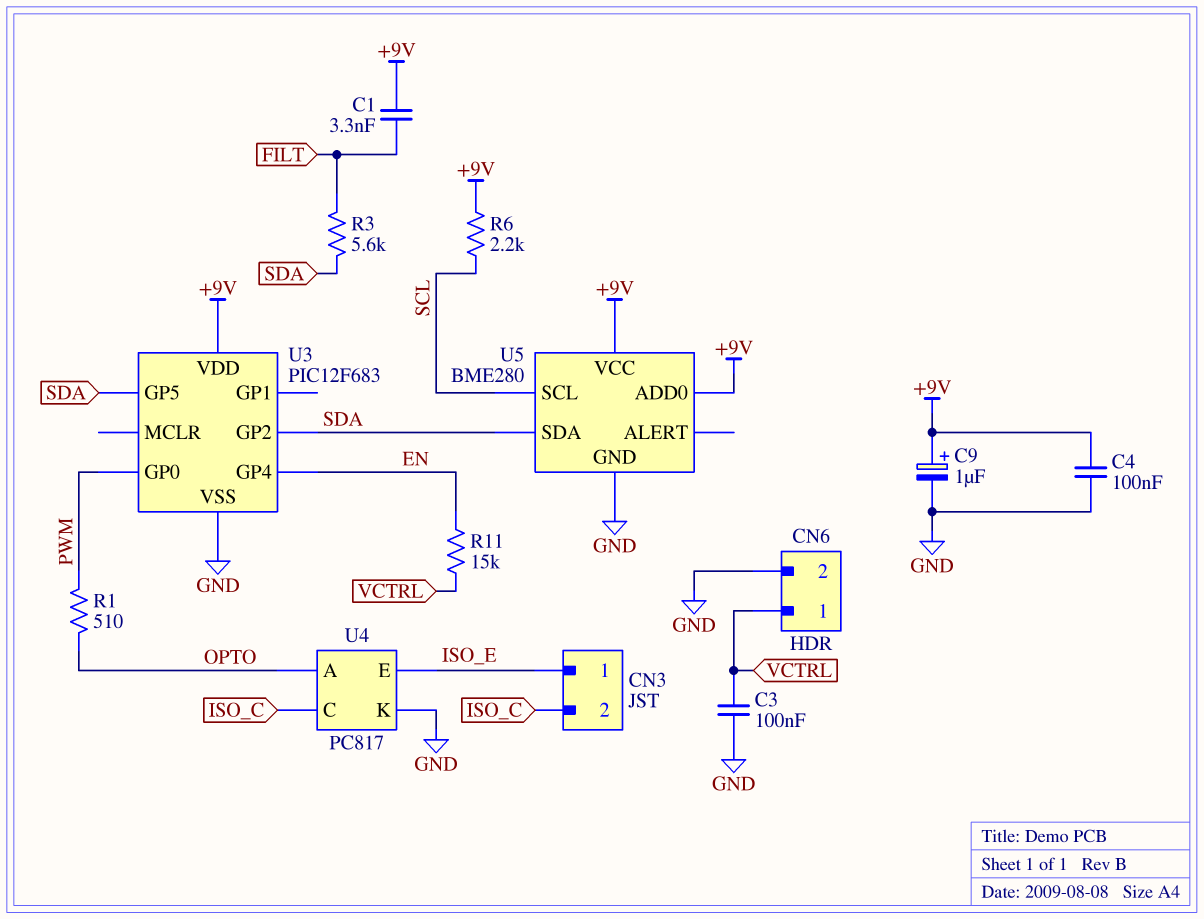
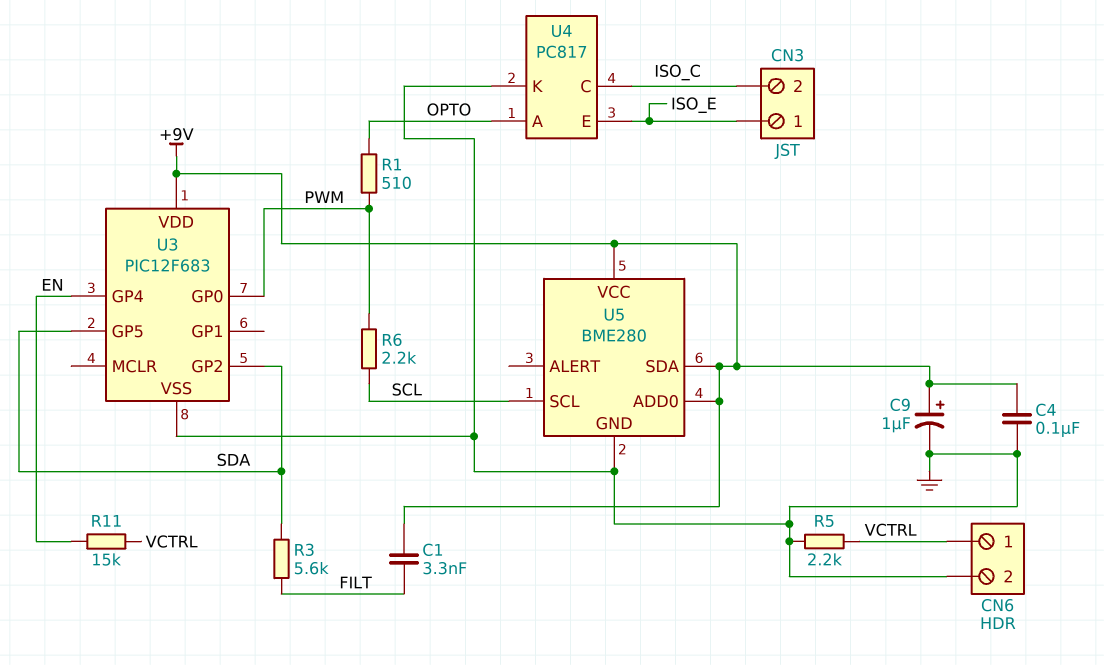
C3: 100nF (GND, VCTRL) -> none
R5: none -> 2.2k (GND, VCTRL)
R6: 2.2k (+9V, SCL) -> 2.2k (PWM, SCL)
U5 pin SDA: SDA -> +9V

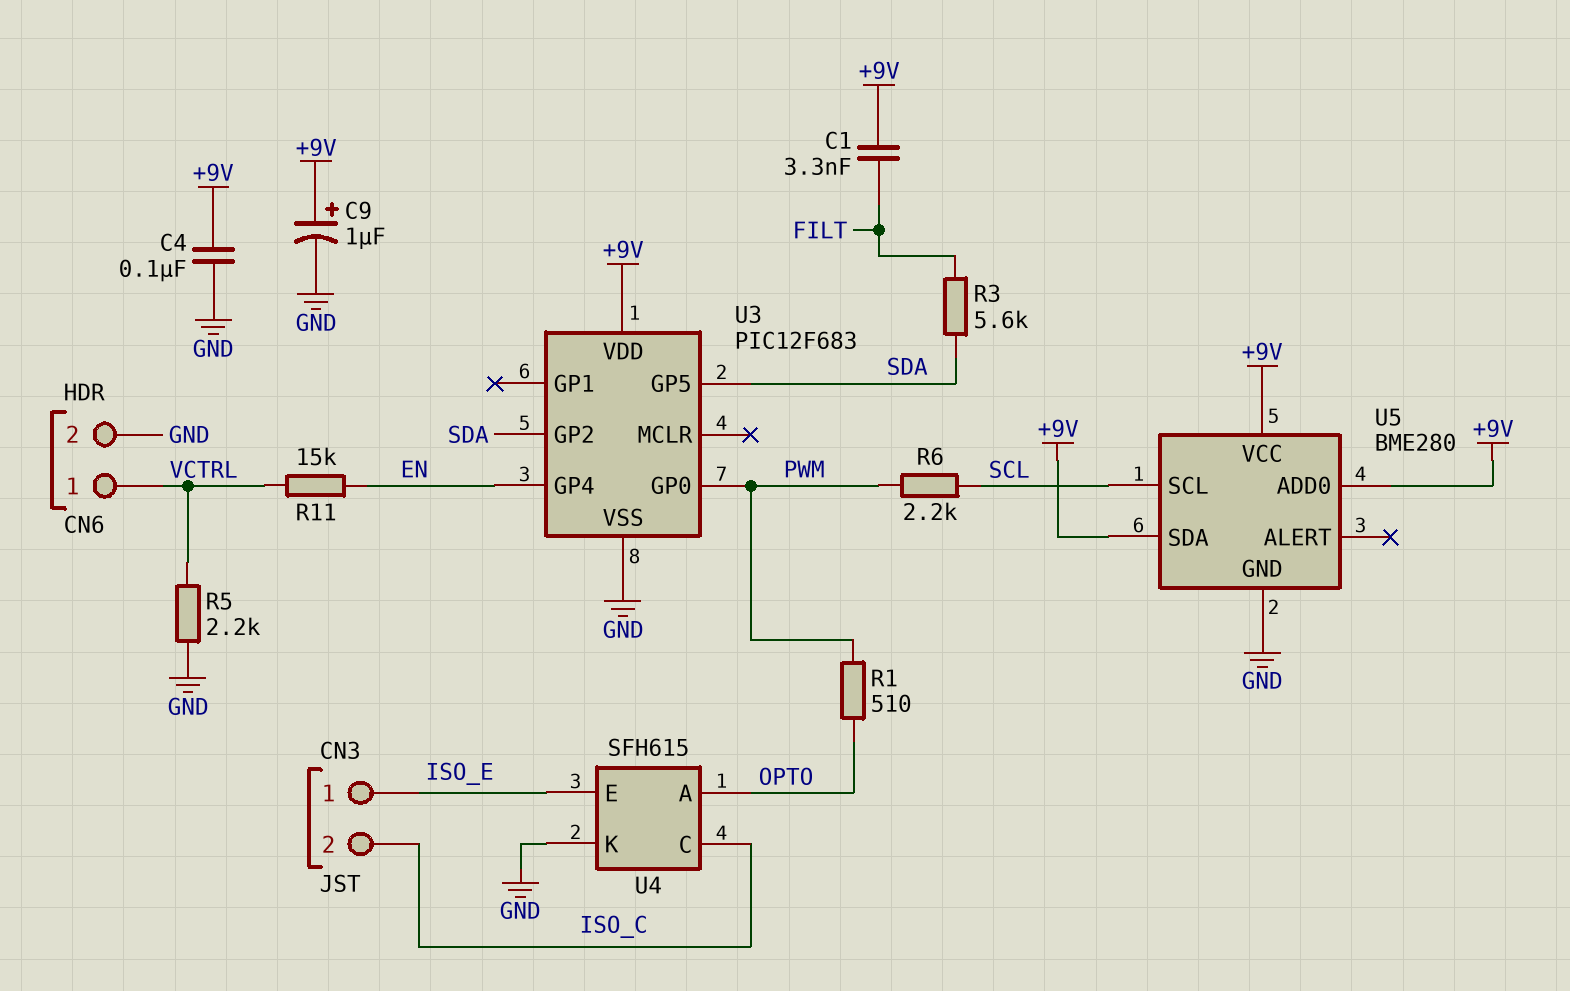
U4: PC817 -> SFH615

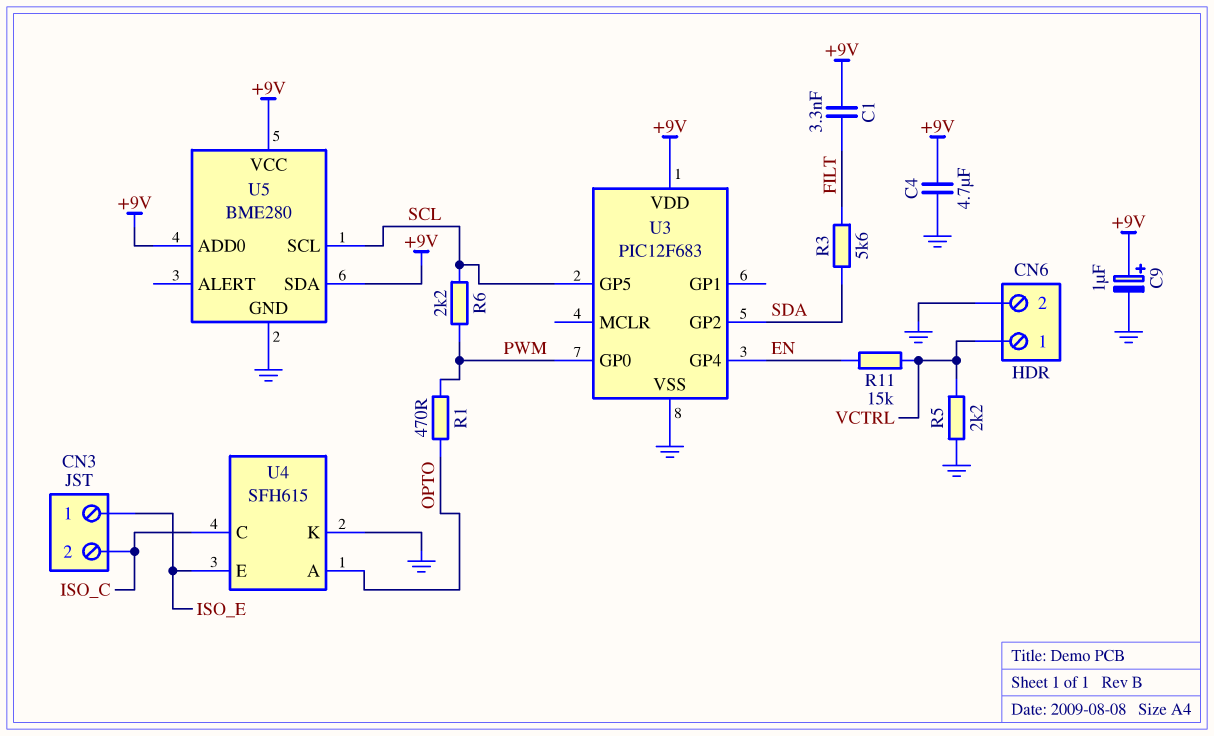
C4: 100nF (+9V, GND) -> 4.7uF (+9V, GND)
R1: 510 (OPTO, PWM) -> 470 (OPTO, PWM)
U3 pin GP5: SDA -> SCL

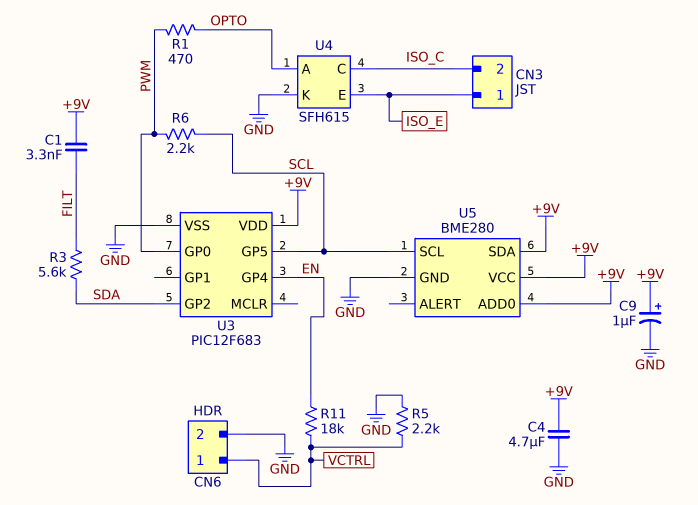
R11: 15k (EN, VCTRL) -> 18k (EN, VCTRL)

